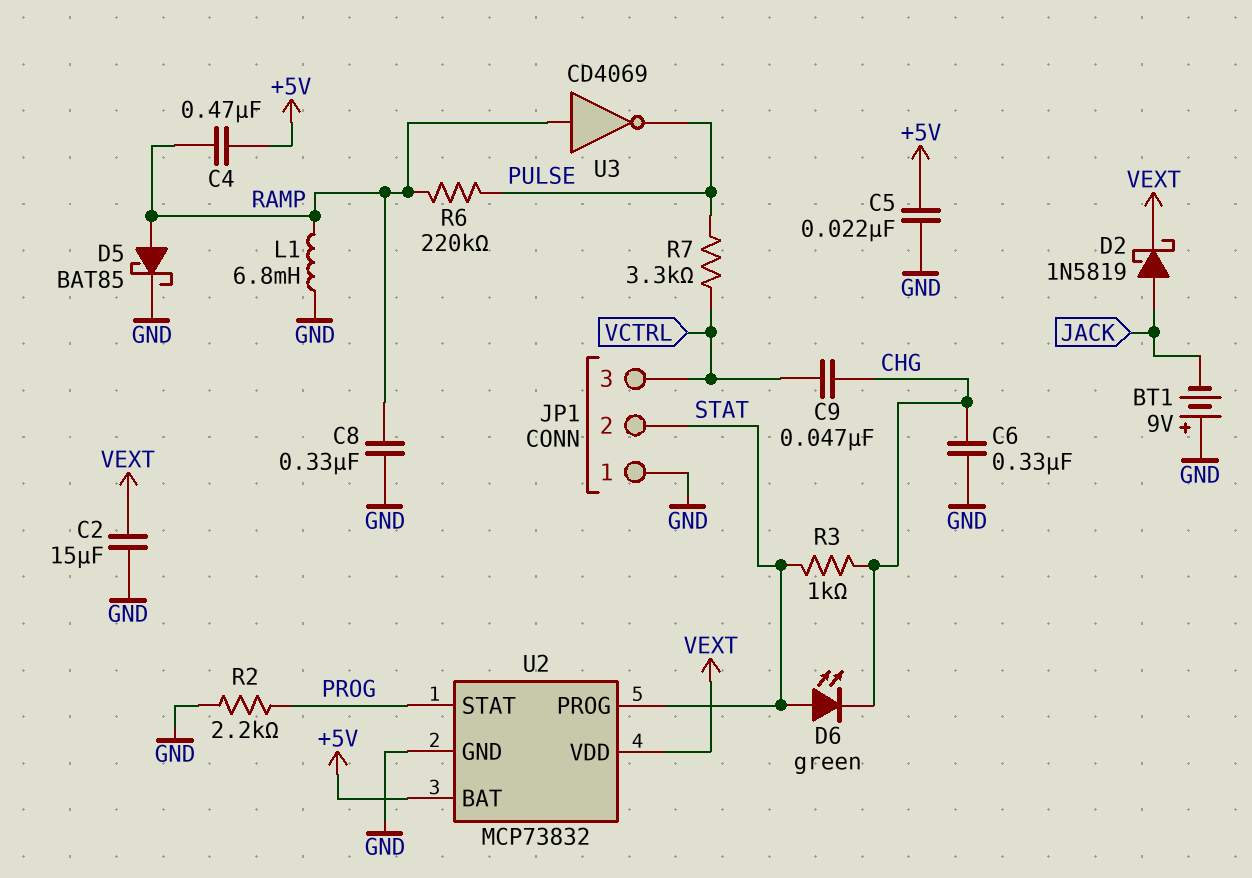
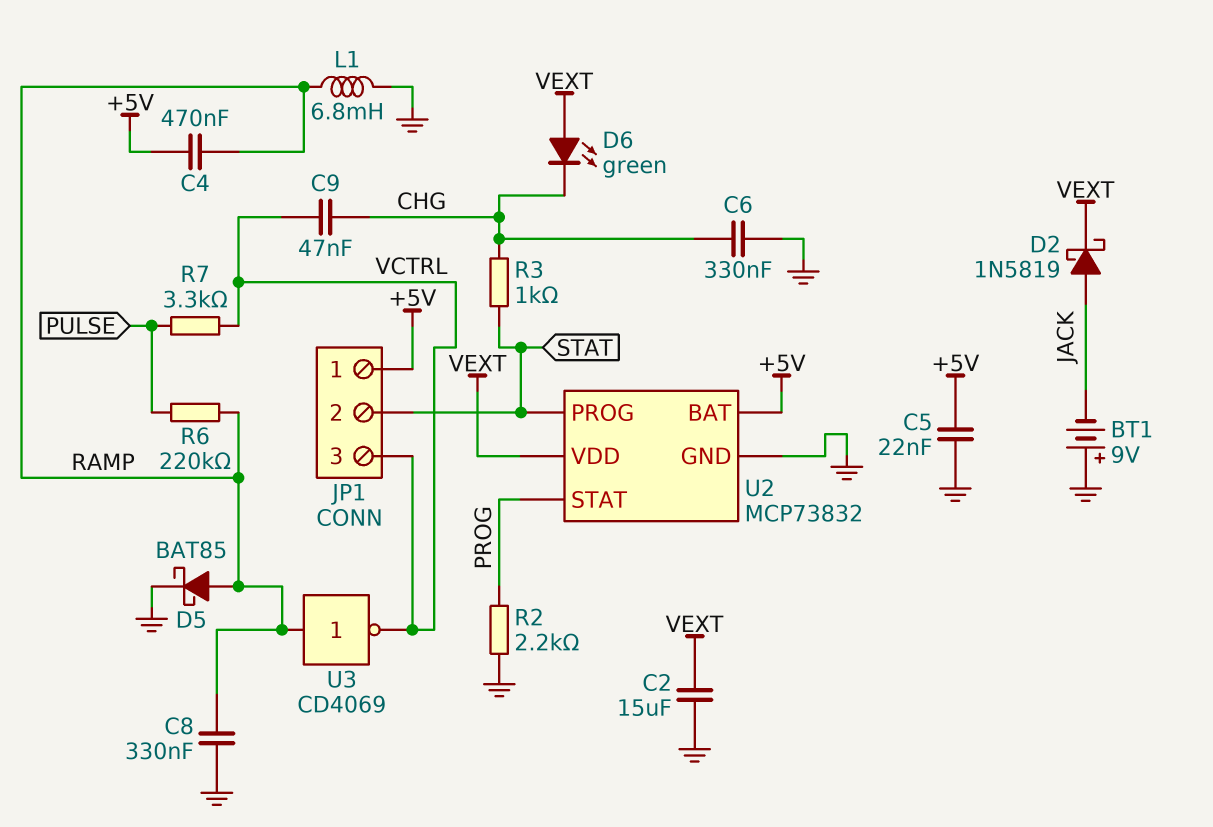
D6: LED green (A STAT, K CHG) -> LED green (A VEXT, K CHG)
JP1 pin 1: GND -> +5V
U3: NOT CD4069 (in RAMP, out PULSE) -> NOT CD4069 (in RAMP, out VCTRL)

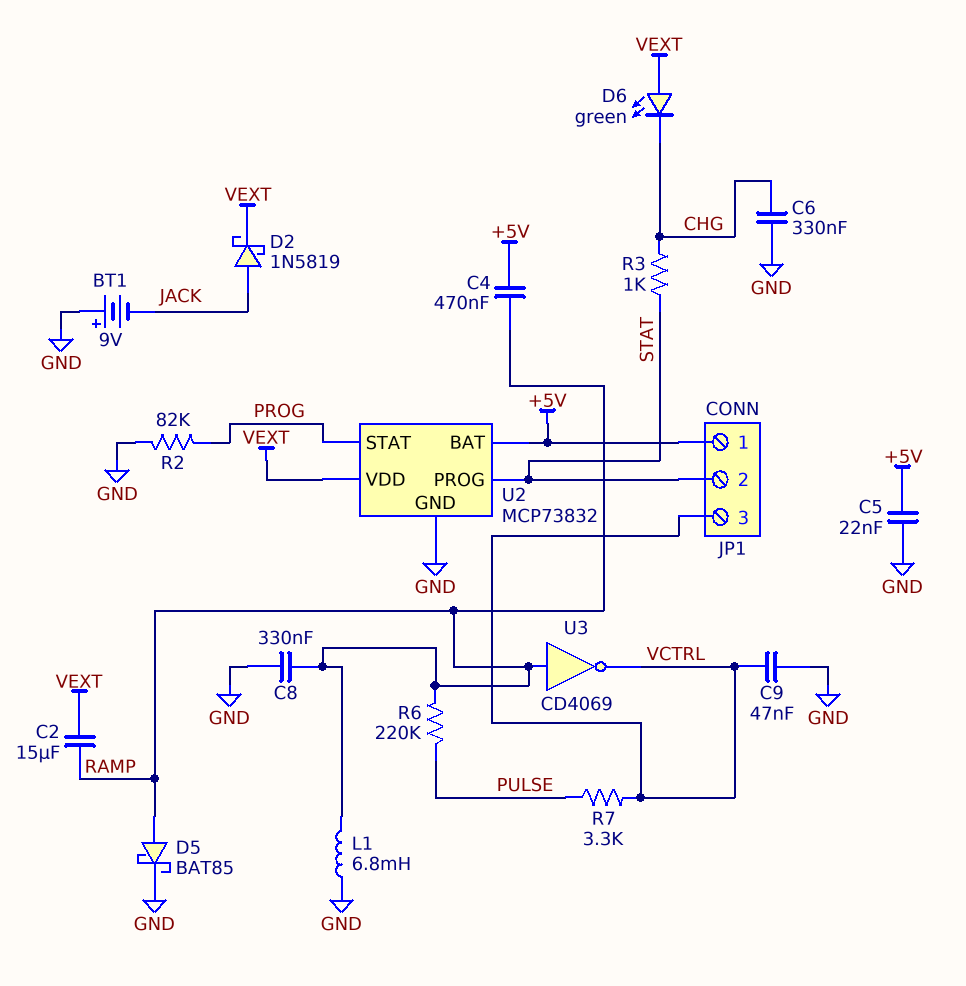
C2: 15uF (GND, VEXT) -> 15uF (RAMP, VEXT)
C9: 47nF (CHG, VCTRL) -> 47nF (GND, VCTRL)
R2: 2.2k (GND, PROG) -> 82k (GND, PROG)

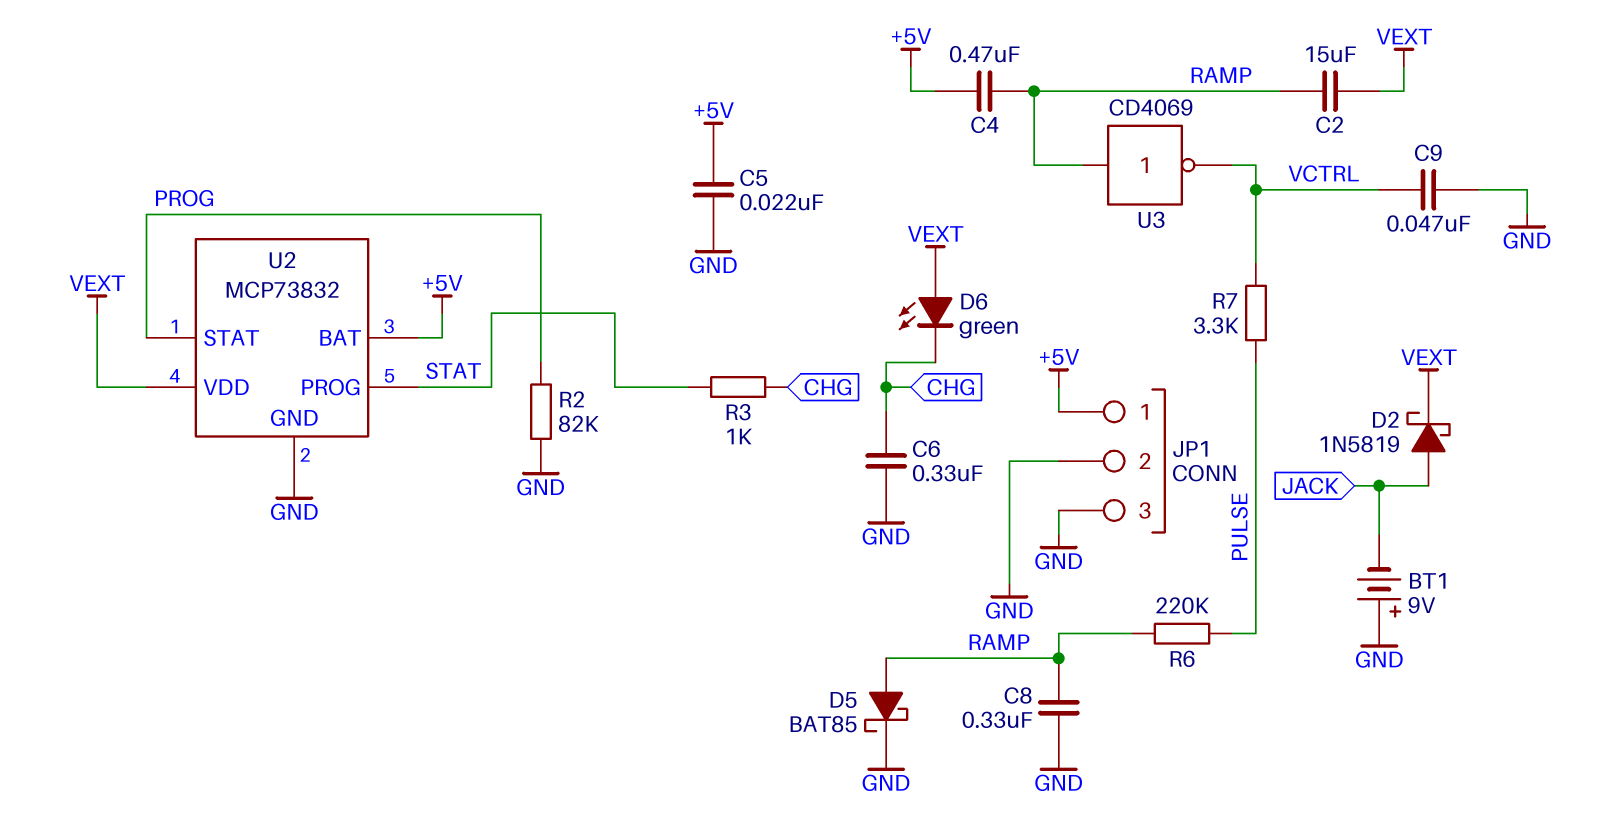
JP1 pin 2: STAT -> GND
JP1 pin 3: VCTRL -> GND
L1: 6.8mH (GND, RAMP) -> none

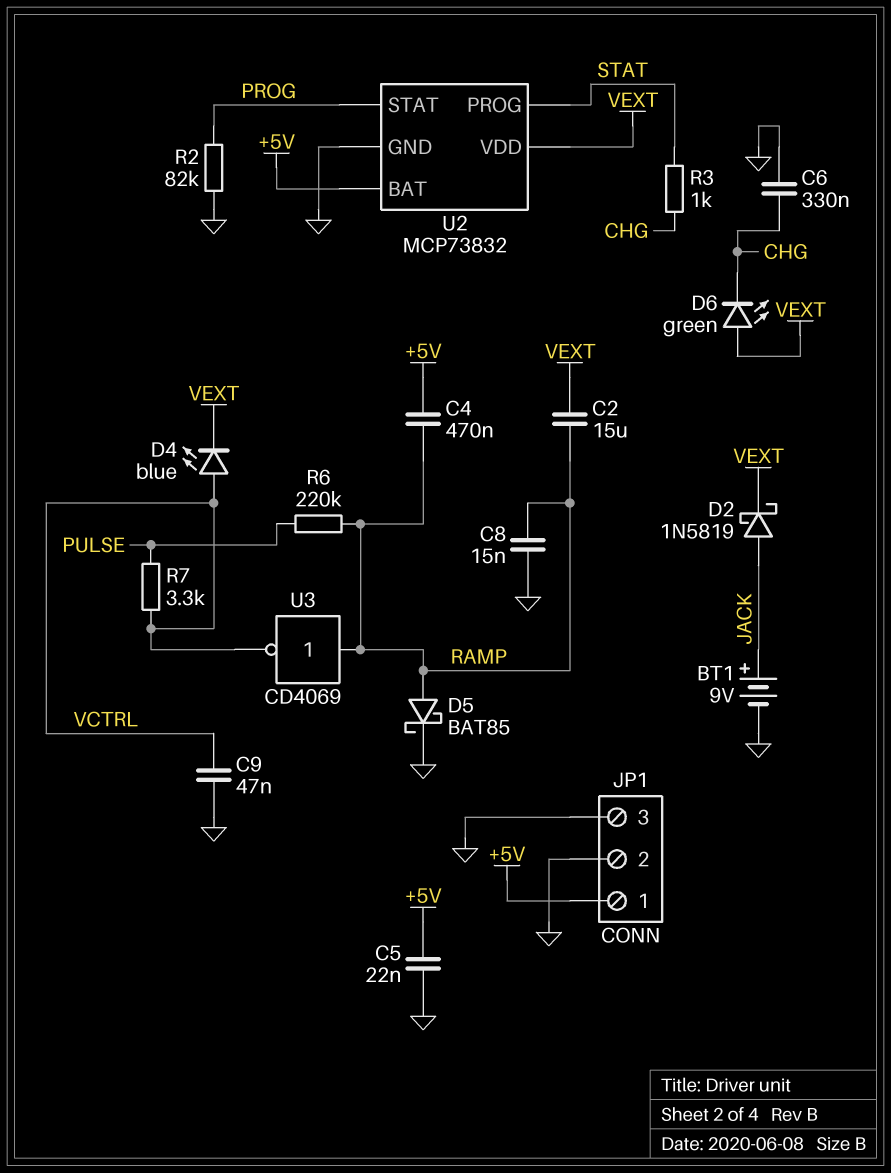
BT1: 9V (plus GND, minus JACK) -> 9V (plus JACK, minus GND)
C8: 330nF (GND, RAMP) -> 15nF (GND, RAMP)
D4: none -> LED blue (A VCTRL, K VEXT)

